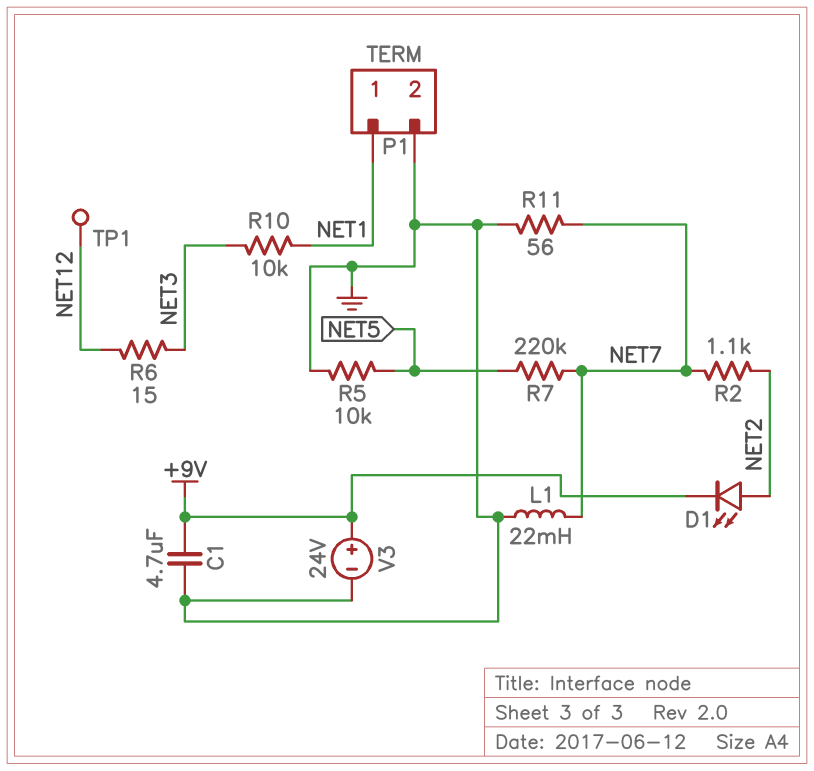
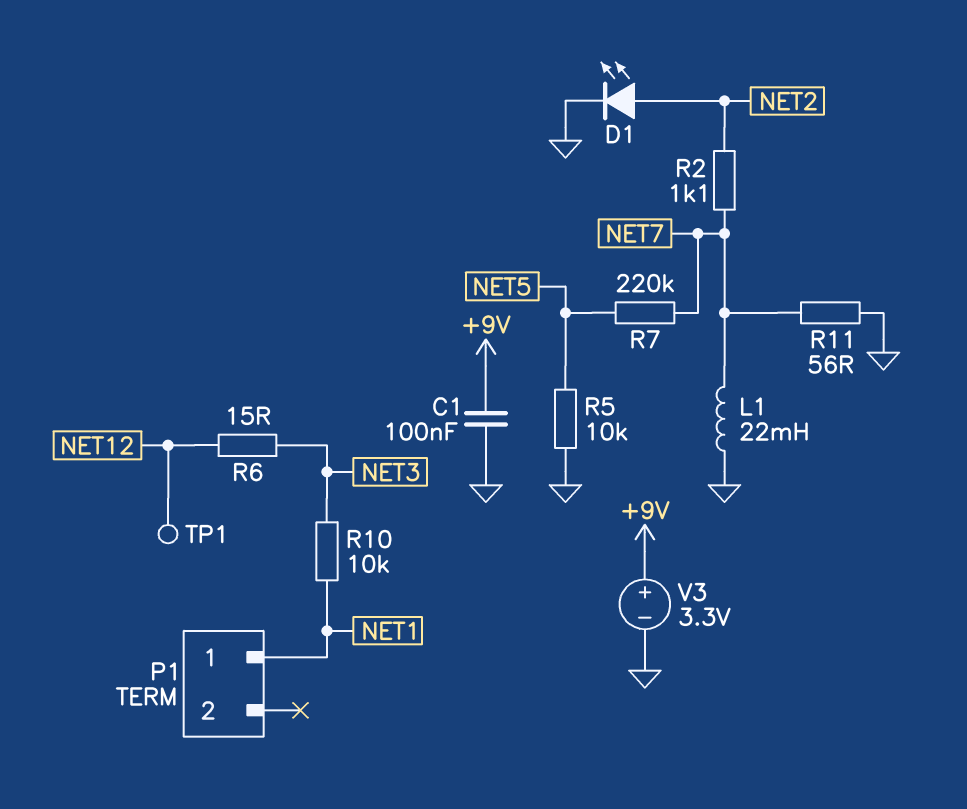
C1: 4.7uF (+9V, GND) -> 100nF (+9V, GND)
D1: LED (A NET2, K +9V) -> LED (A NET2, K GND)
P1 pin 2: GND -> none
V3: 24V (plus +9V, minus GND) -> 3.3V (plus +9V, minus GND)

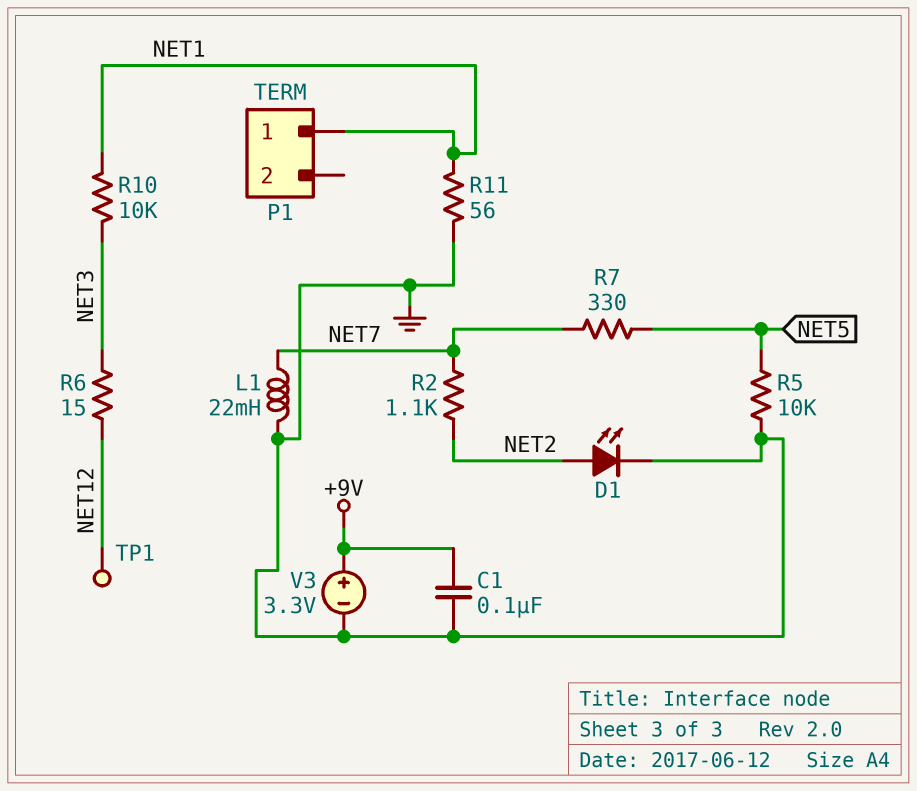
R7: 220k (NET5, NET7) -> 330 (NET5, NET7)
R11: 56 (GND, NET7) -> 56 (GND, NET1)

